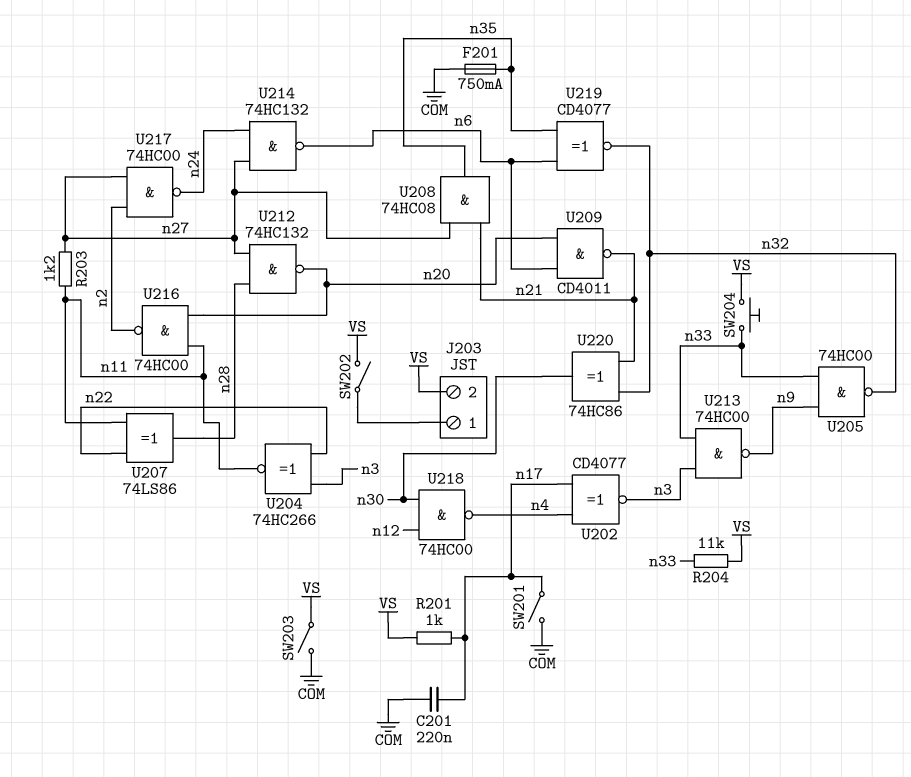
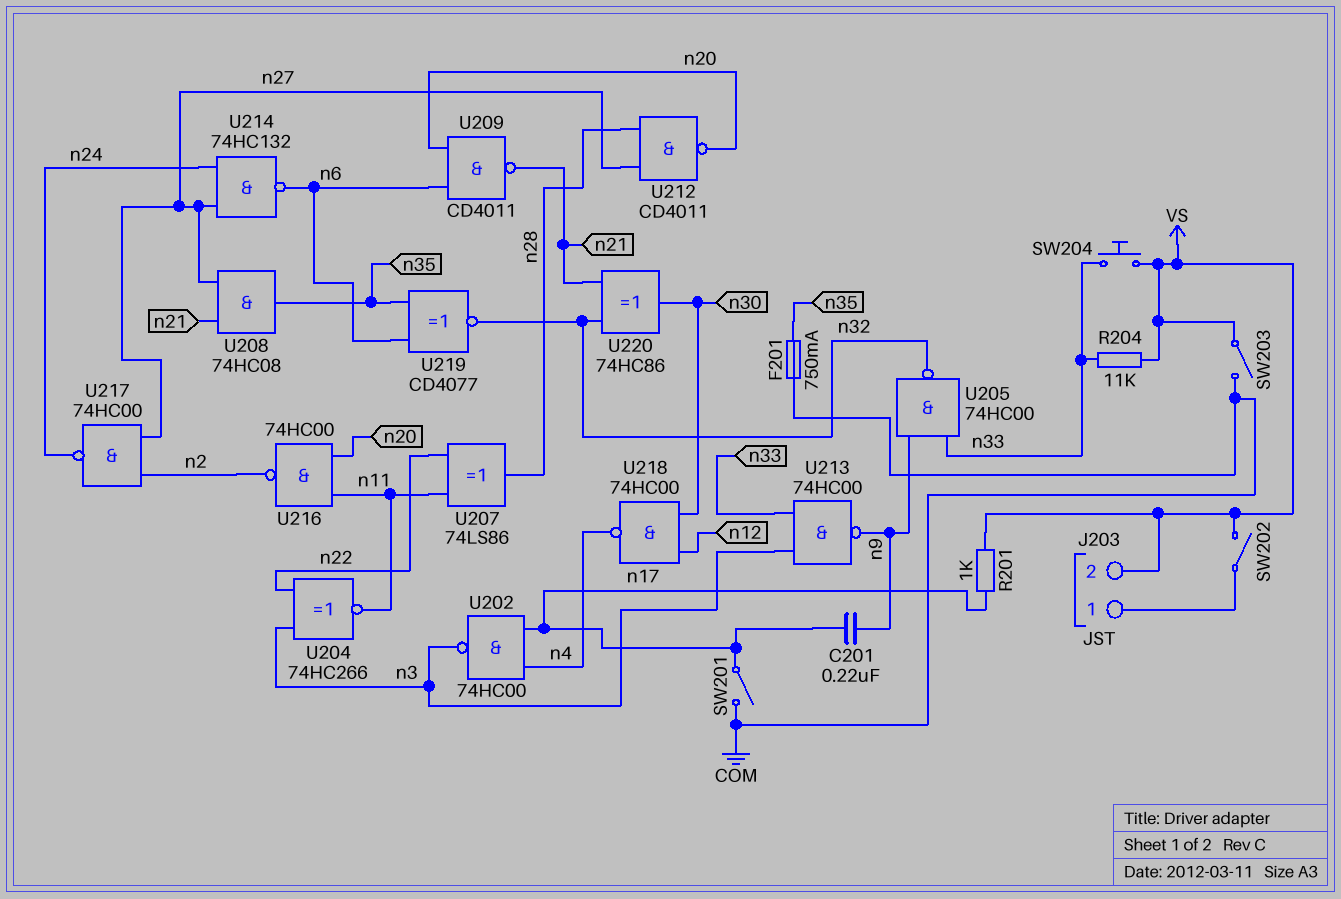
C201: 220nF (COM, n17) -> 220nF (n9, n17)
R203: 1.2k (n11, n27) -> none
U202: XNOR CD4077 (in n4, in n17, out n3) -> NAND 74HC00 (in n4, in n17, out n3)
U212: NAND 74HC132 (in n27, in n28, out n20) -> NAND CD4011 (in n27, in n28, out n20)

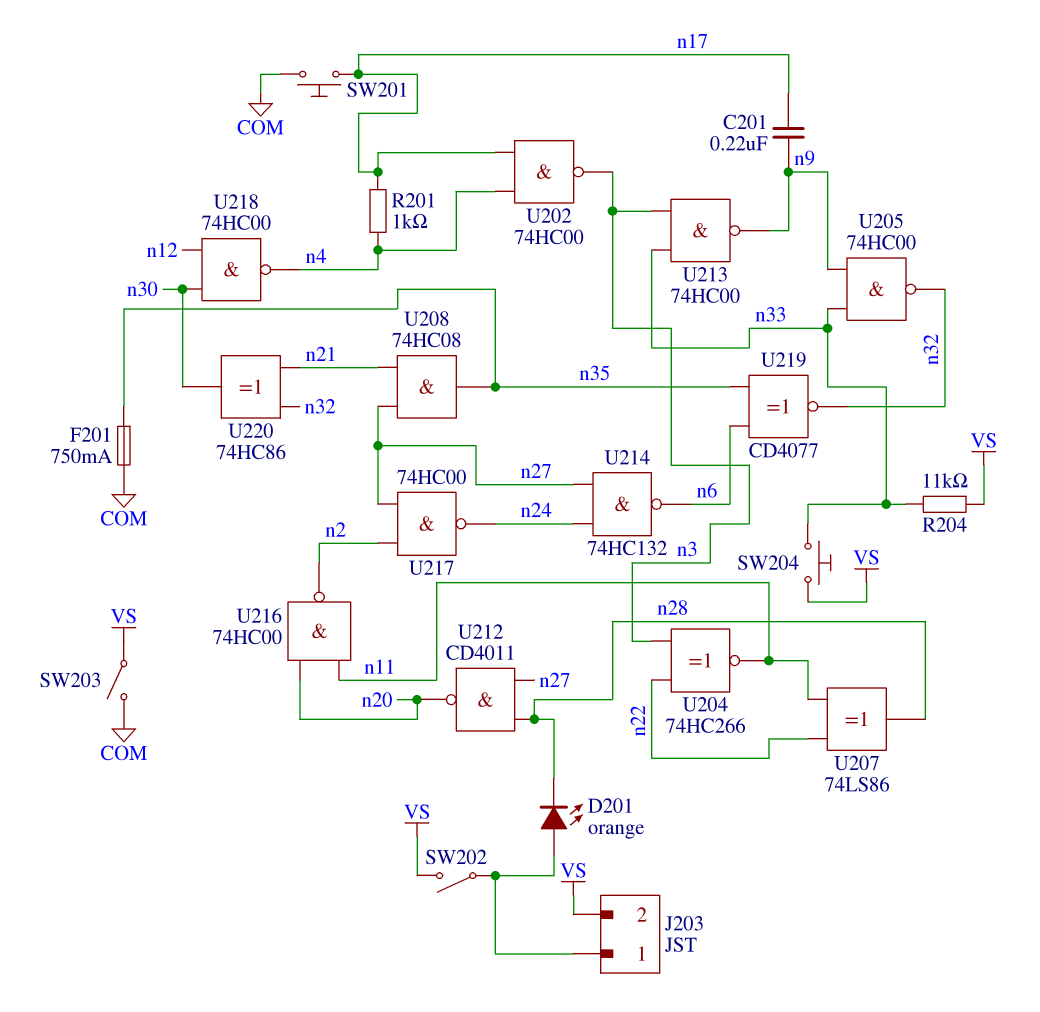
D201: none -> LED orange (A J203/1, K n28)
R201: 1k (VS, n17) -> 1k (n4, n17)
SW201: switch (COM, n17) -> button (COM, n17)
U209: NAND CD4011 (in n6, in n20, out n21) -> none

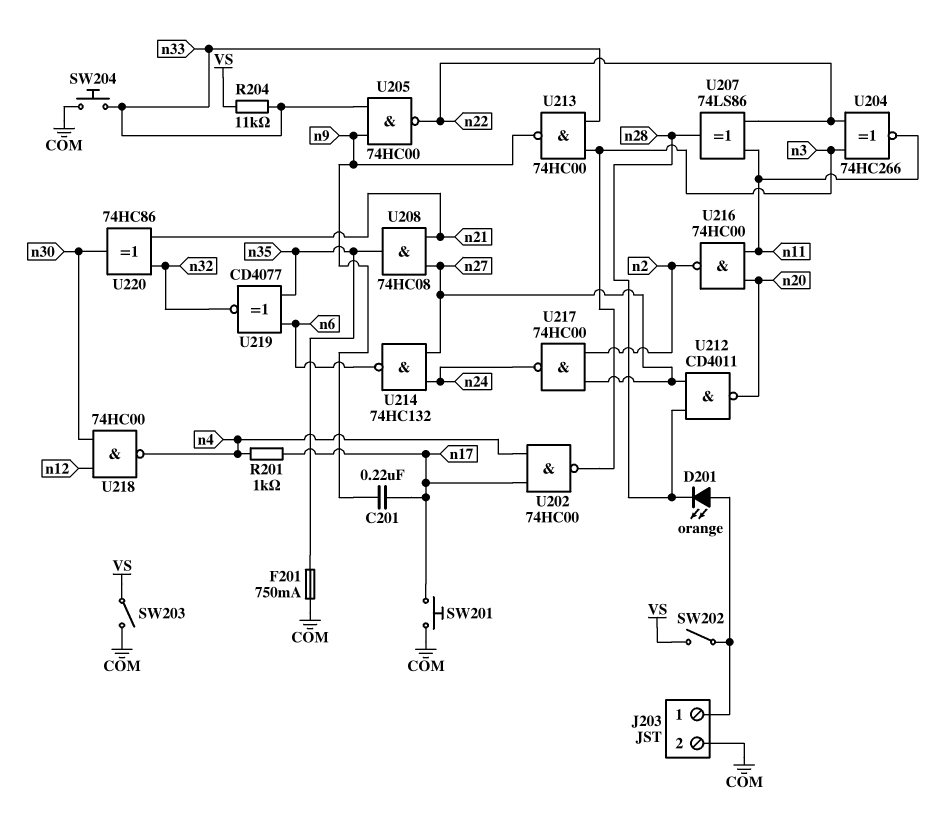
J203 pin 2: VS -> COM
SW204: button (VS, n33) -> button (COM, n33)
U205: NAND 74HC00 (in n9, in n33, out n32) -> NAND 74HC00 (in n9, in n33, out n22)

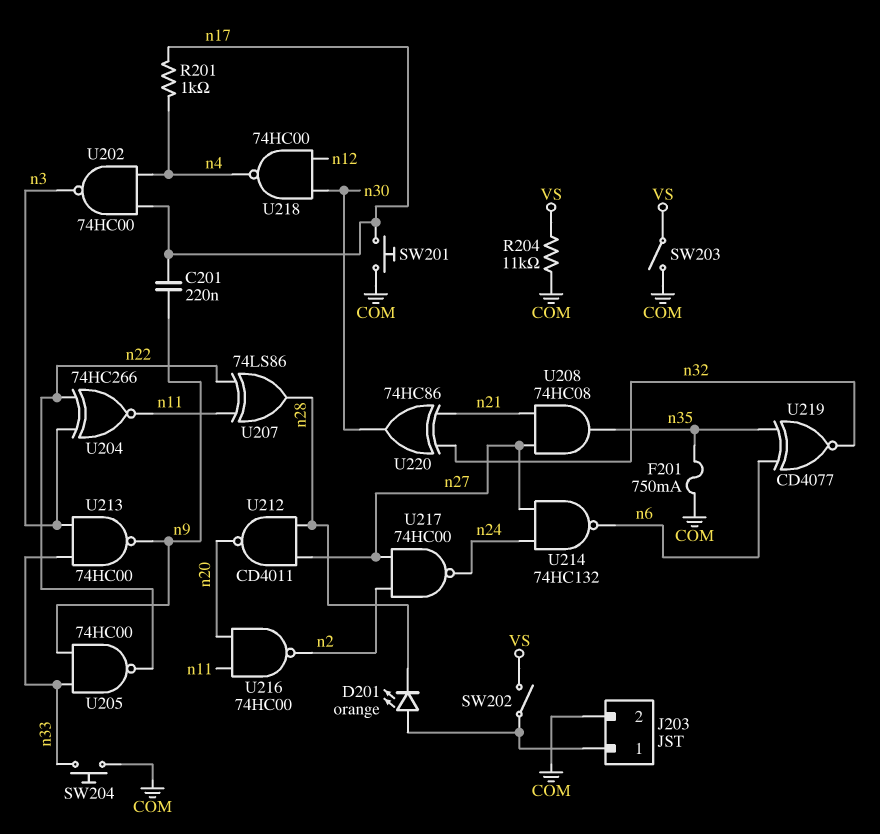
R204: 11k (VS, n33) -> 11k (COM, VS)

